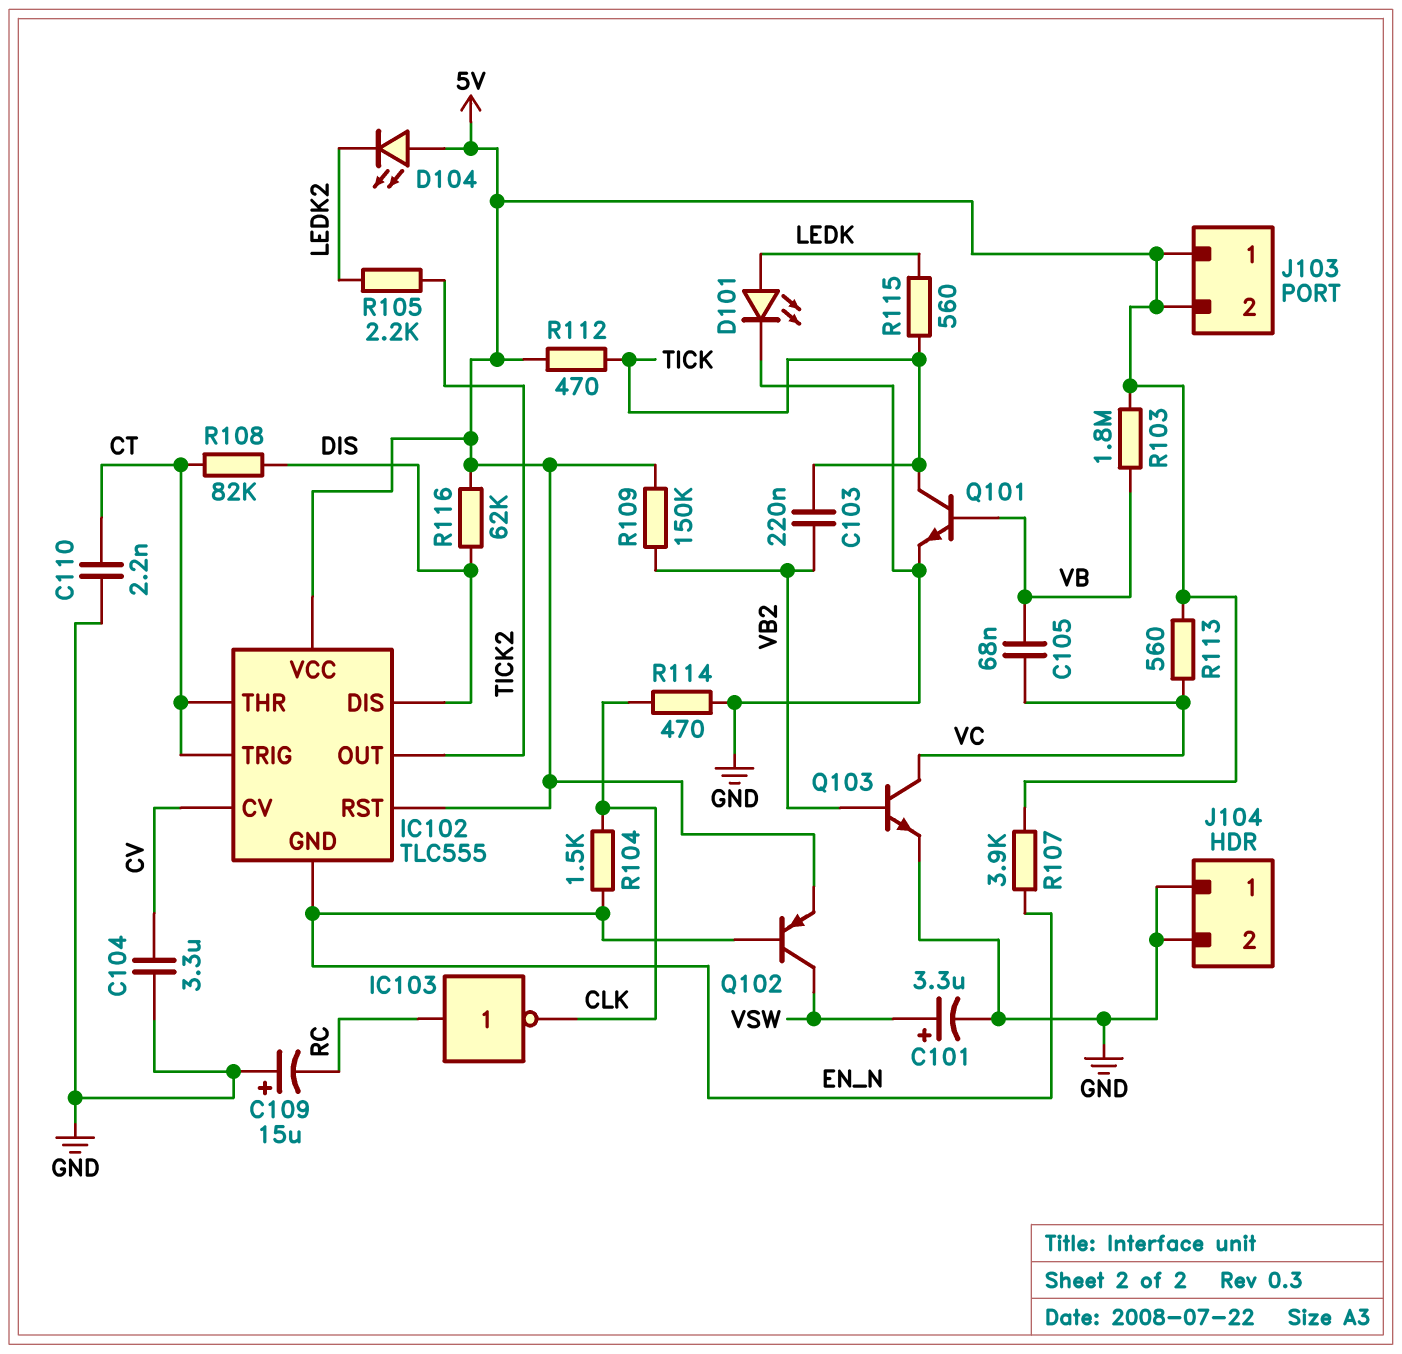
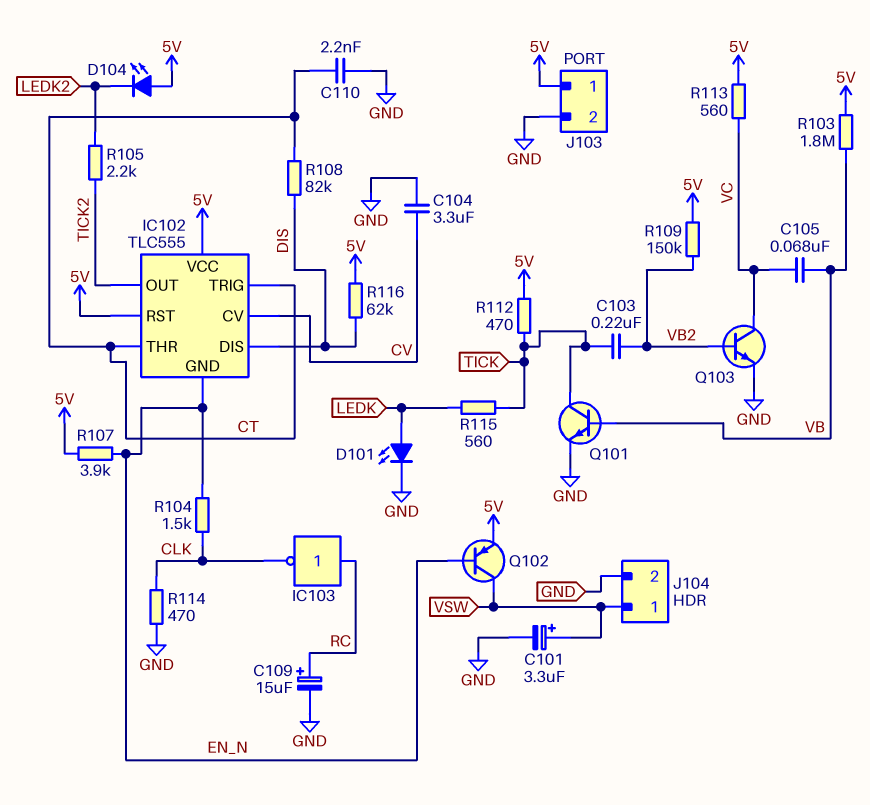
C109: 15uF (plus GND, minus RC) -> 15uF (plus RC, minus GND)
J103 pin 2: 5V -> GND
J104 pin 1: GND -> VSW

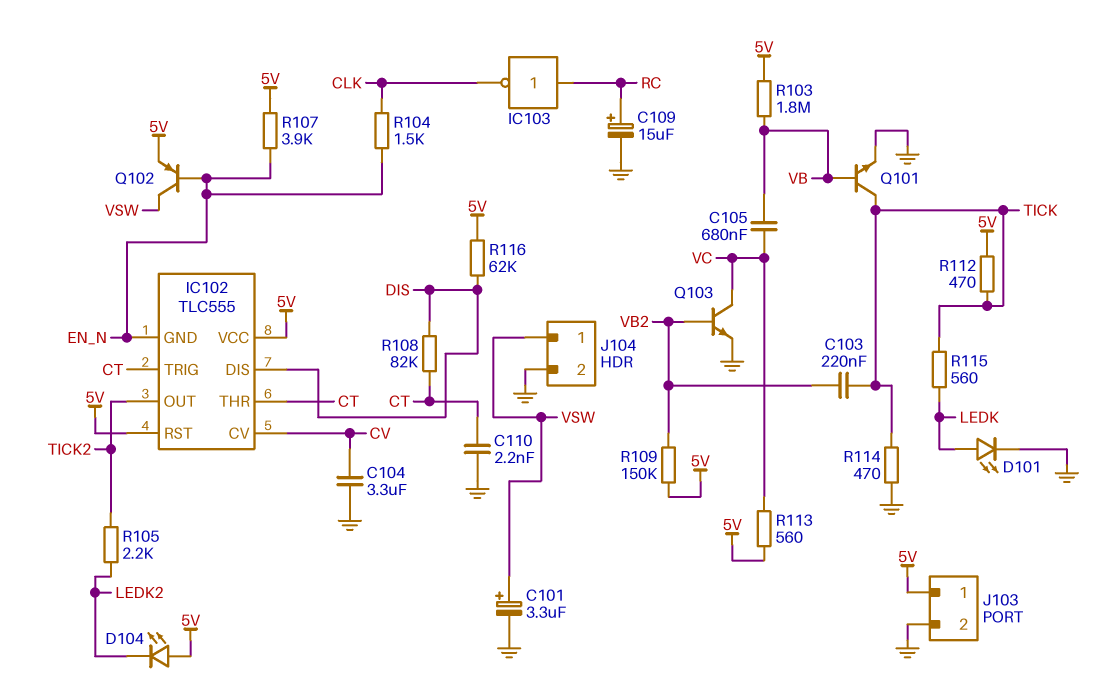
C105: 68nF (VB, VC) -> 680nF (VB, VC)
R114: 470 (CLK, GND) -> 470 (GND, TICK)

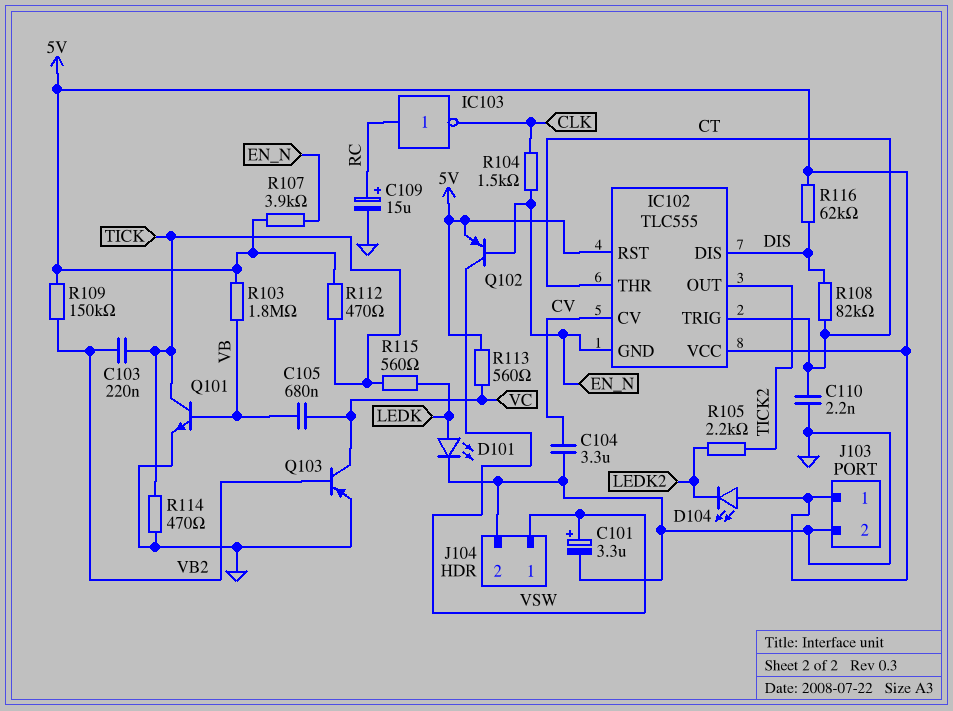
Q103: NPN (B VB2, C VC, E GND) -> PNP (B VB2, C VC, E GND)

